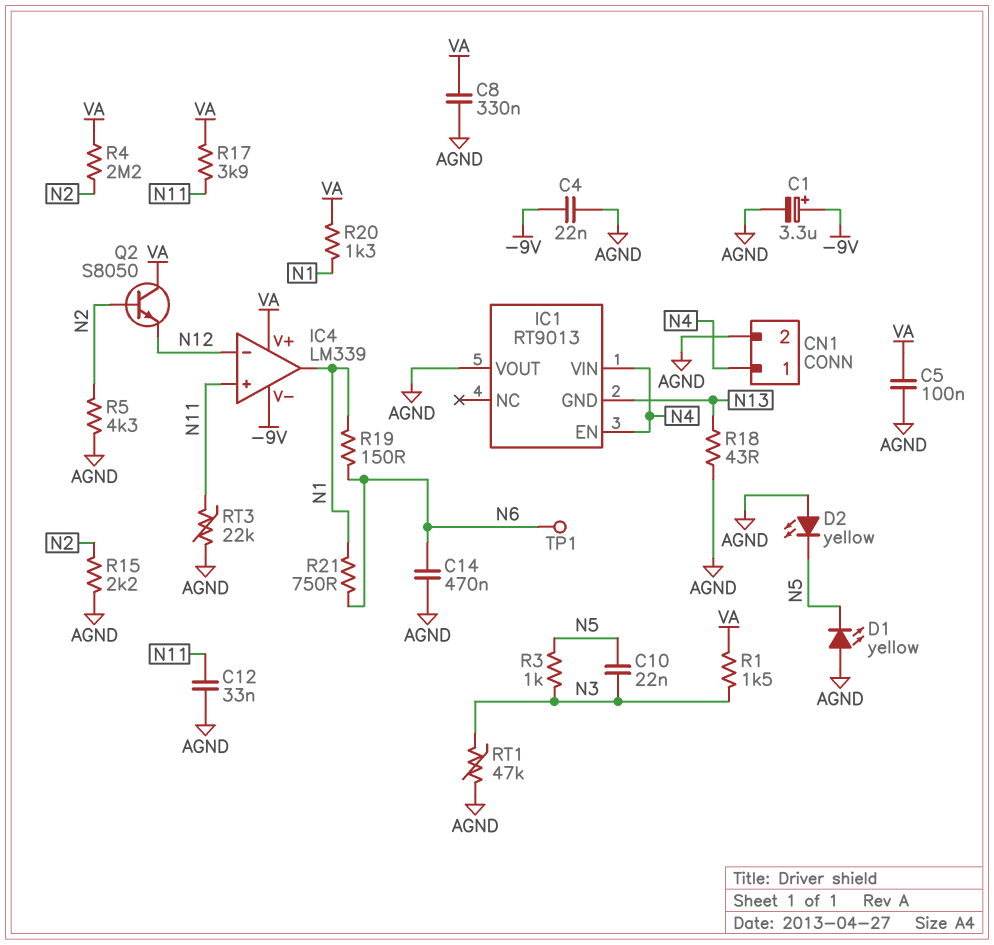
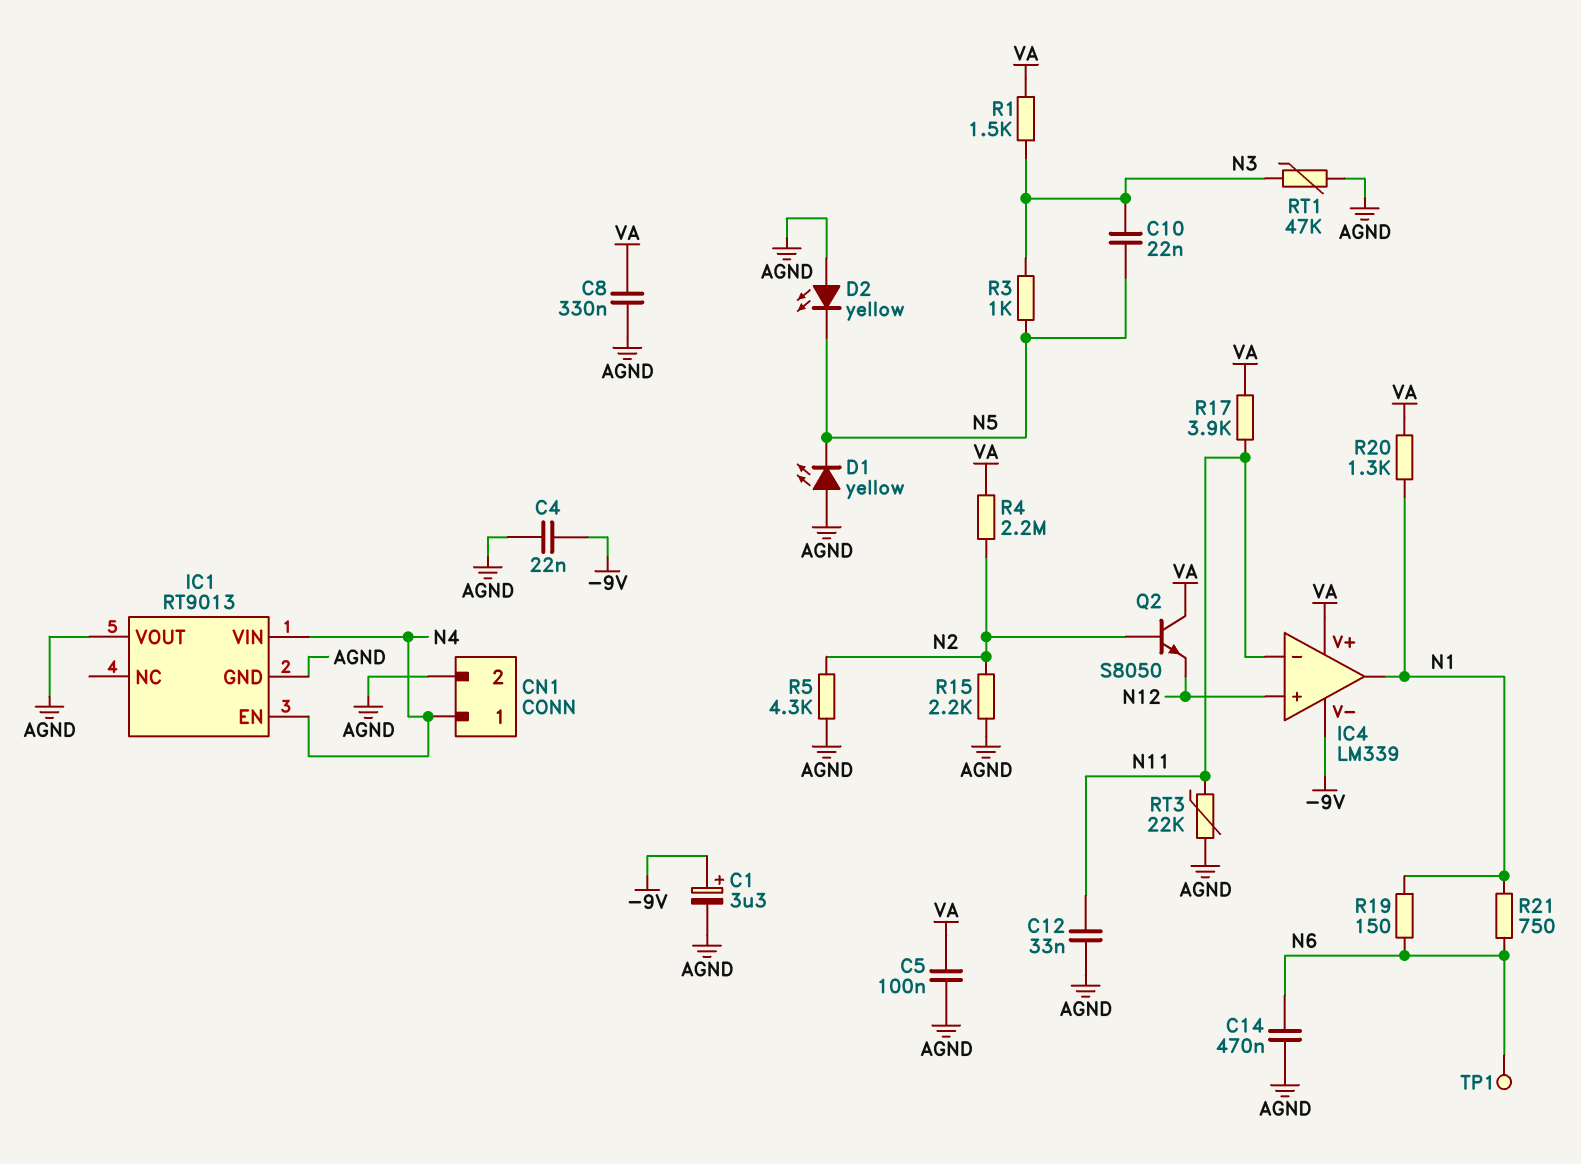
IC1 pin GND: N13 -> AGND
IC4 pin in+: N11 -> N12
IC4 pin in-: N12 -> N11
R18: 43 (AGND, N13) -> none

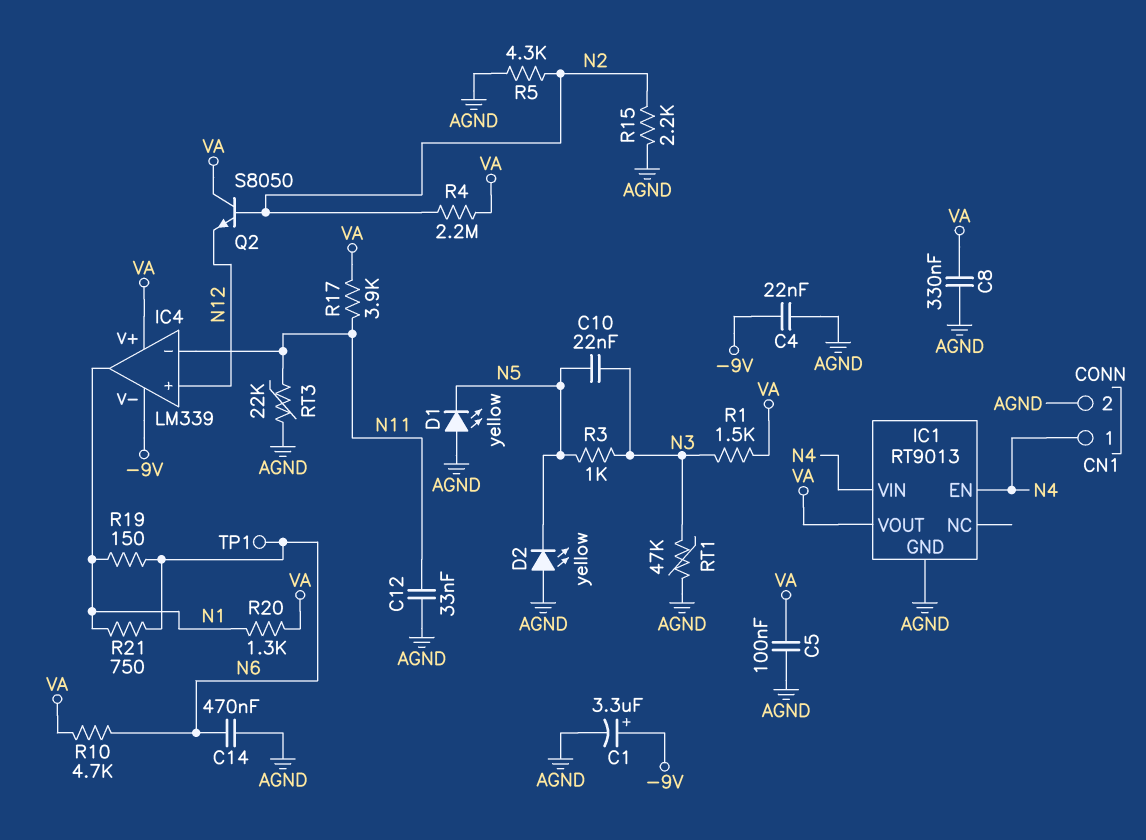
IC1 pin VOUT: AGND -> VA
R10: none -> 4.7k (N6, VA)

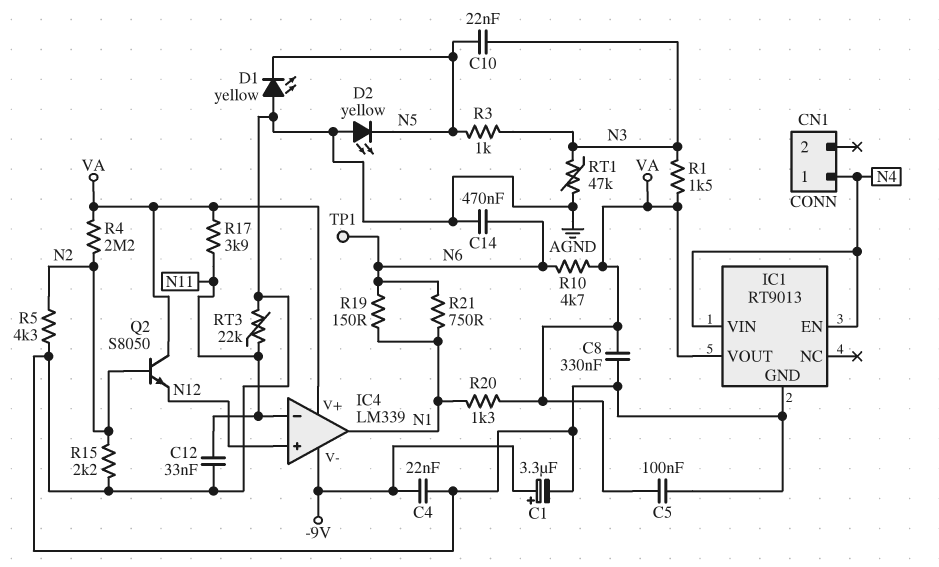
CN1 pin 2: AGND -> none

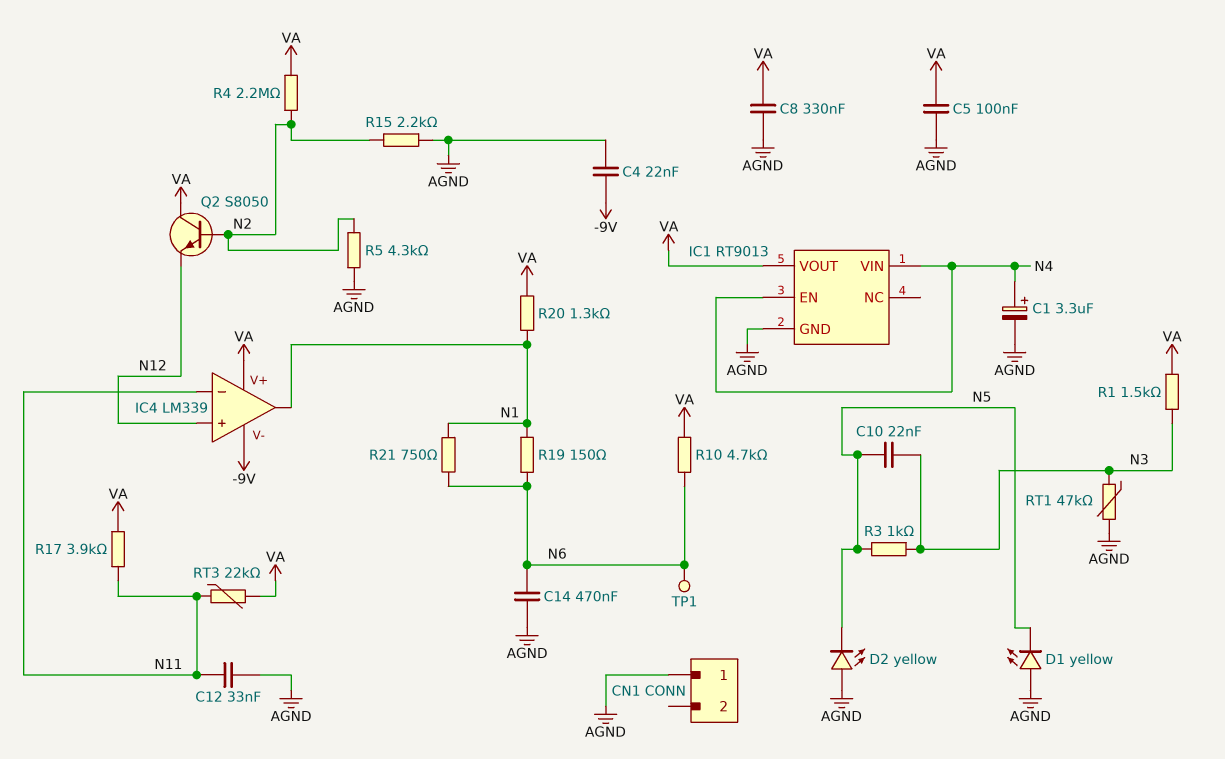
C1: 3.3uF (plus -9V, minus AGND) -> 3.3uF (plus N4, minus AGND)
CN1 pin 1: N4 -> AGND
RT3: 22k (AGND, N11) -> 22k (N11, VA)

